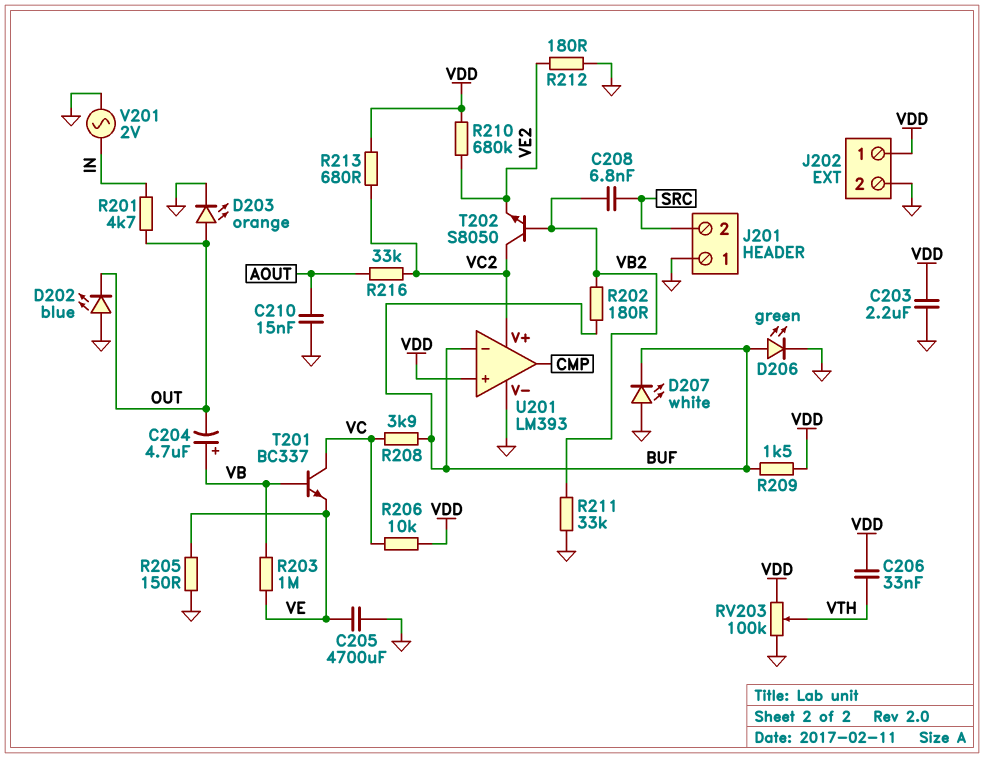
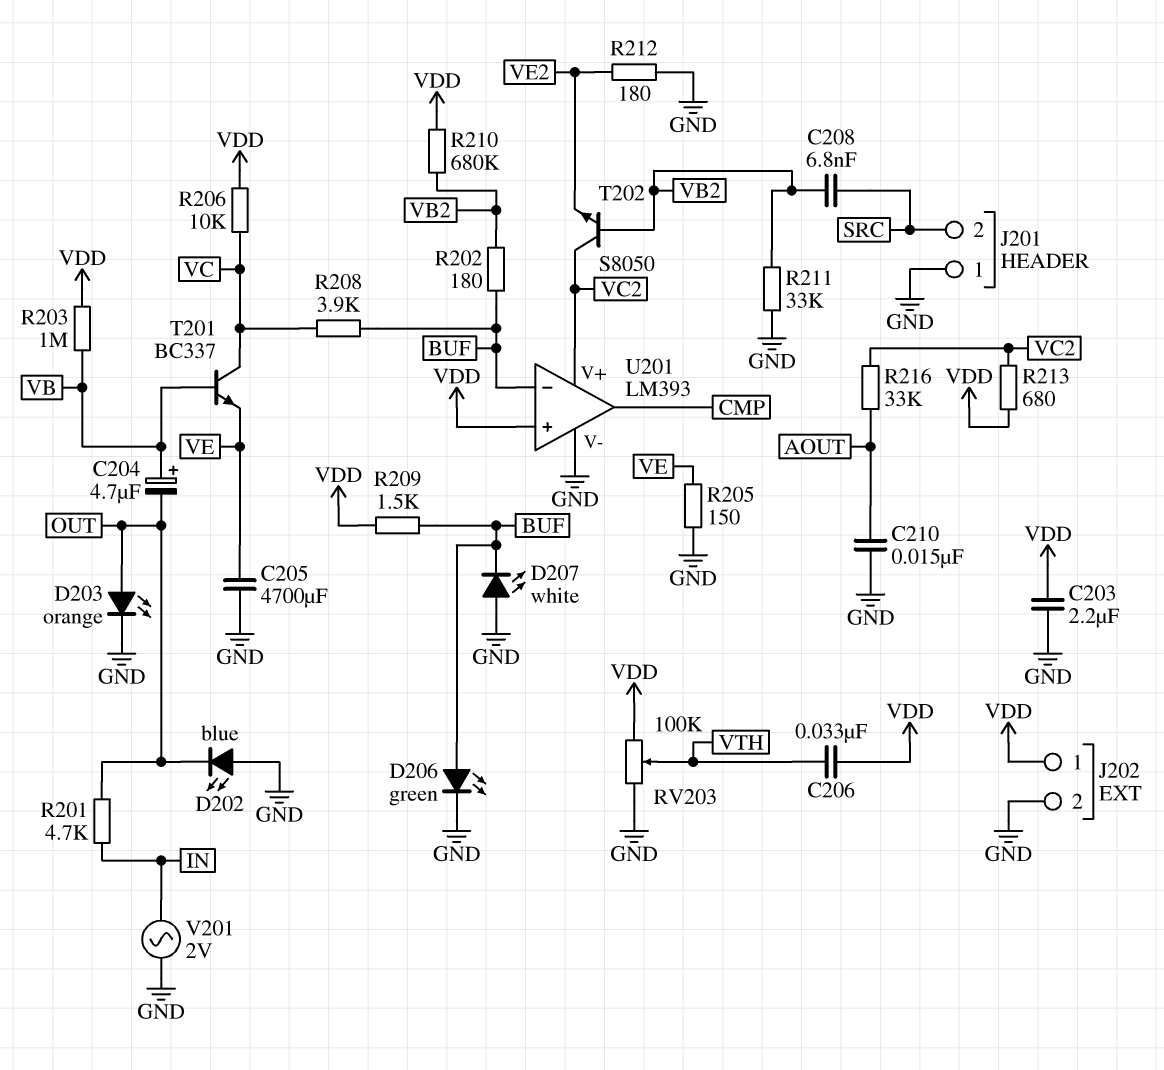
R203: 1M (VB, VE) -> 1M (VB, VDD)
R210: 680k (VDD, VE2) -> 680k (VB2, VDD)

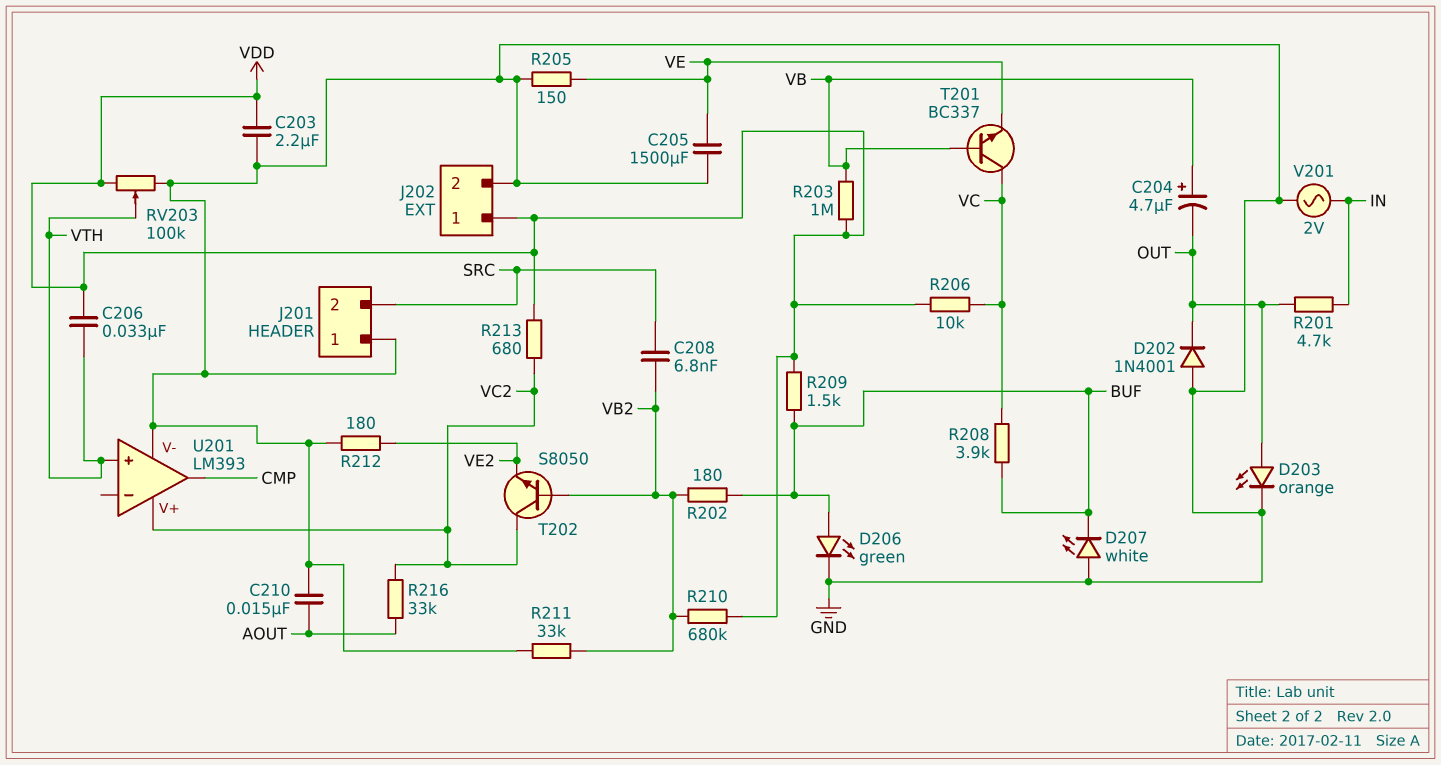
C205: 4700uF (GND, VE) -> 1500uF (GND, VE)
D202: LED blue (A GND, K OUT) -> diode 1N4001 (A GND, K OUT)
U201 pin in+: VDD -> VTH
U201 pin in-: BUF -> none

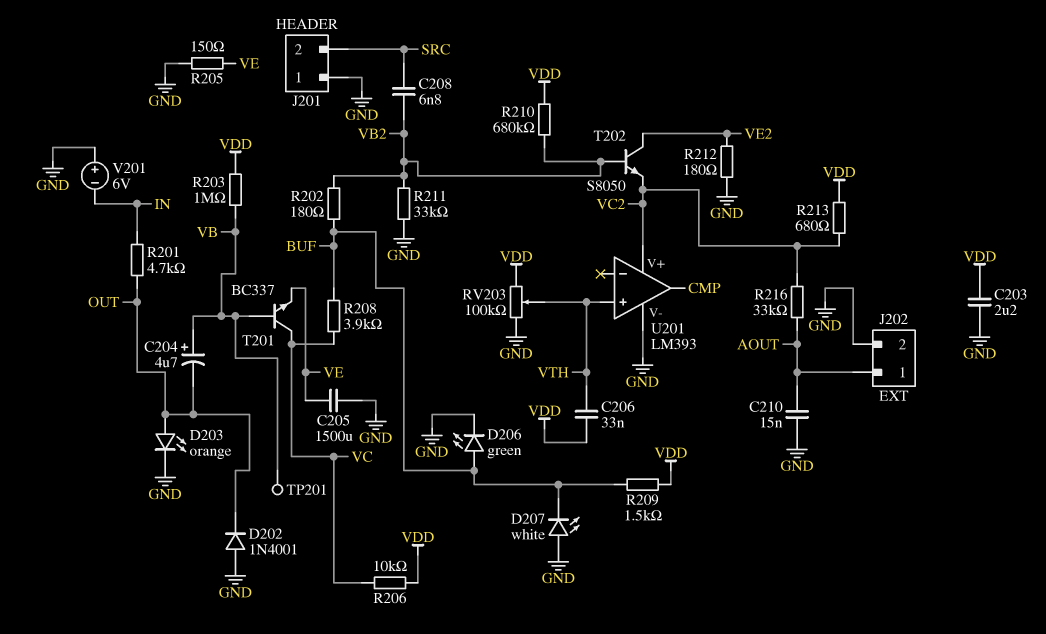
J202 pin 1: VDD -> AOUT
T202: NPN S8050 (B VB2, C VC2, E VE2) -> NPN S8050 (B VB2, C VE2, E VC2)
TP201: none -> test point (VB)
V201: AC 2V (GND, IN) -> 6V (plus GND, minus IN)

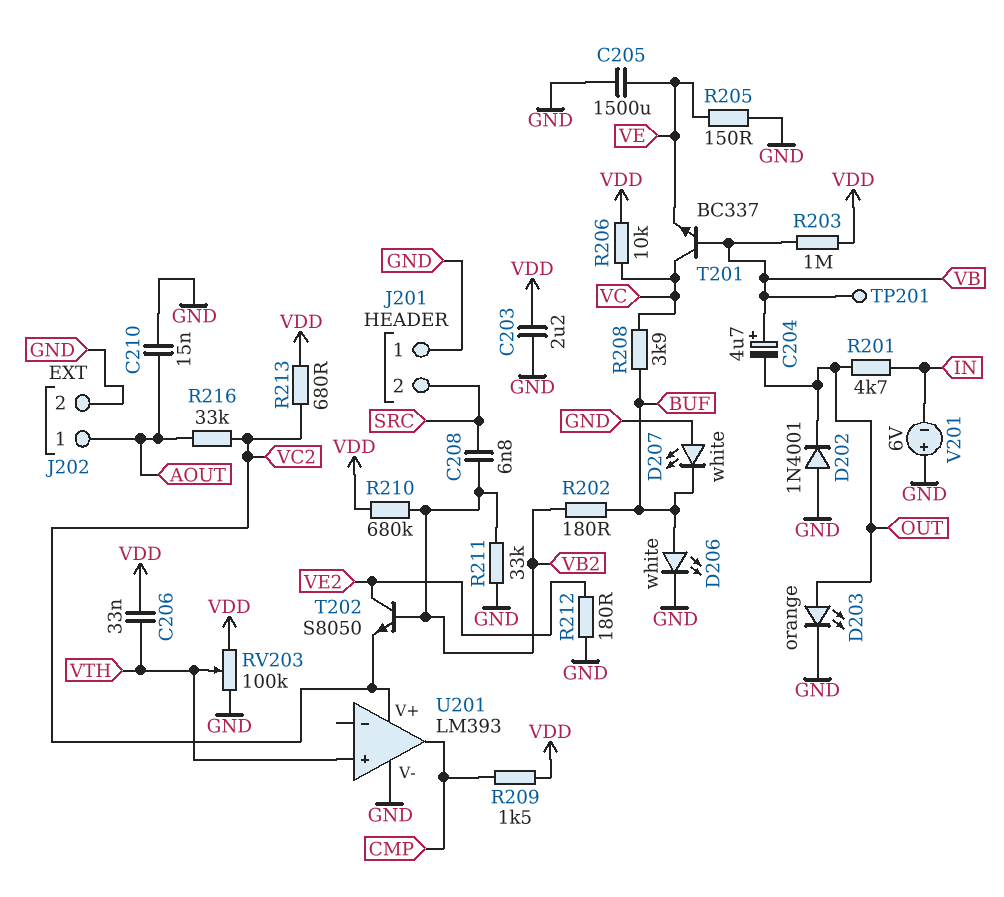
D206: LED green (A BUF, K GND) -> LED white (A BUF, K GND)
R209: 1.5k (BUF, VDD) -> 1.5k (CMP, VDD)

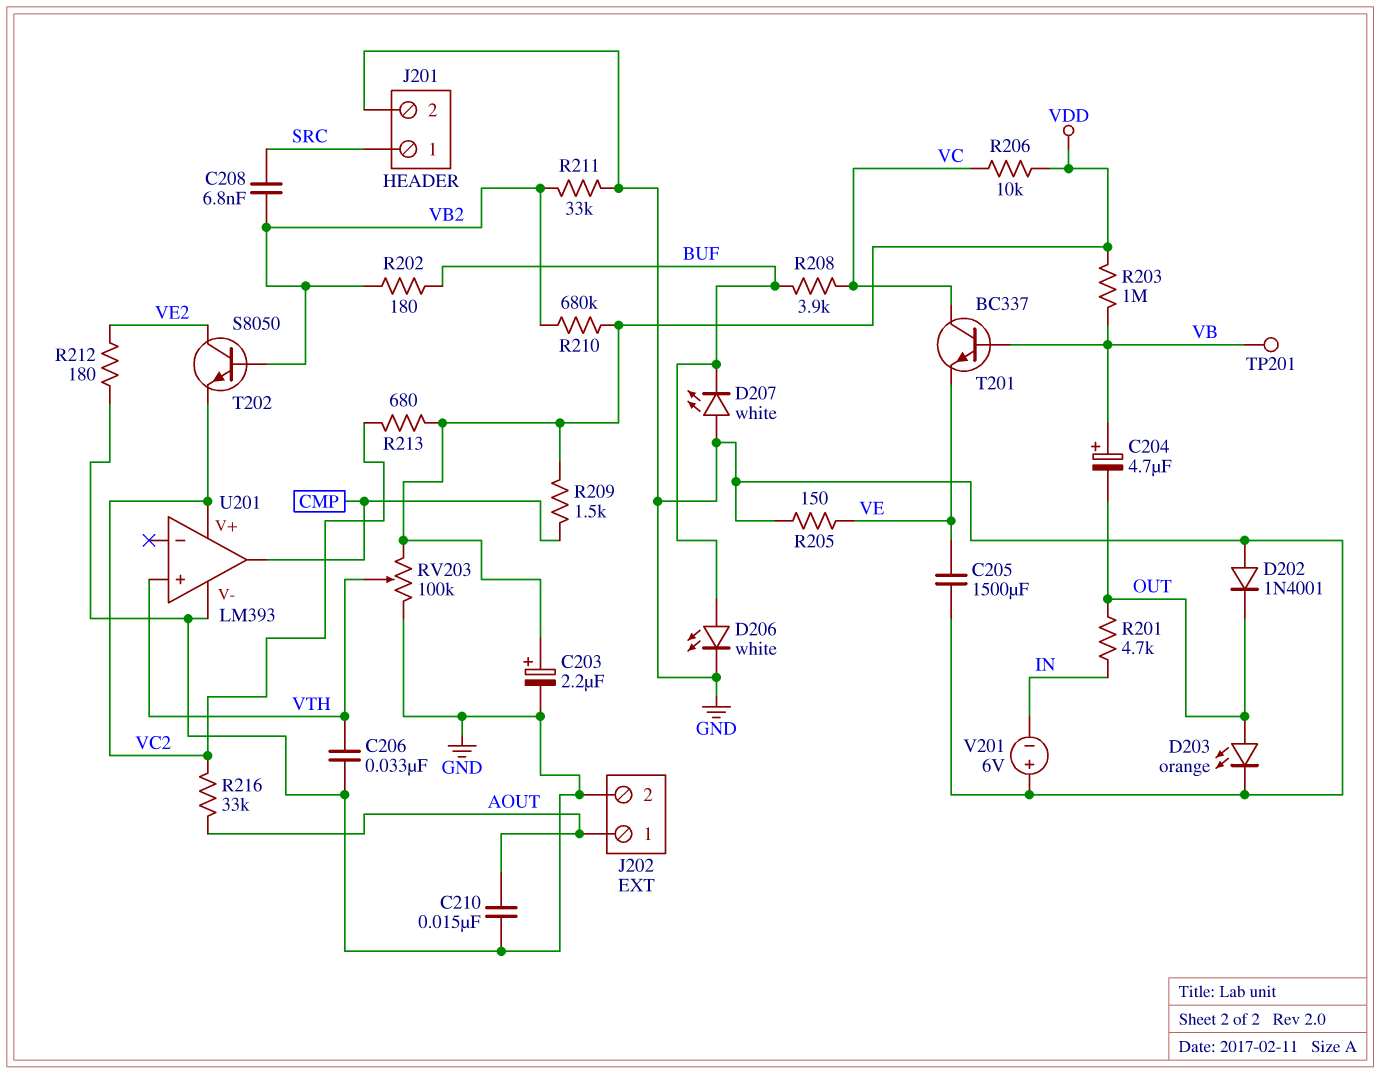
C203: 2.2uF (GND, VDD) -> 2.2uF (plus VDD, minus GND)
C206: 33nF (VDD, VTH) -> 33nF (GND, VTH)
J201 pin 1: GND -> SRC
J201 pin 2: SRC -> GND

